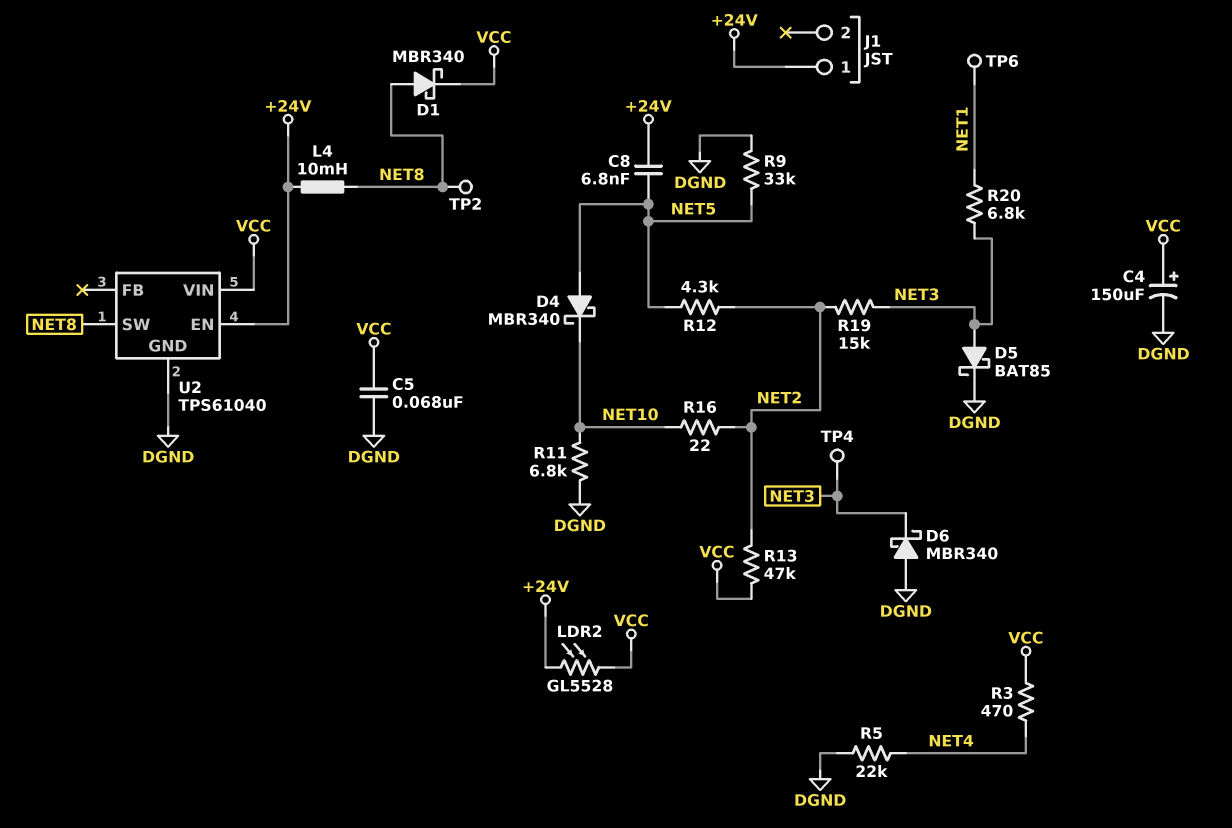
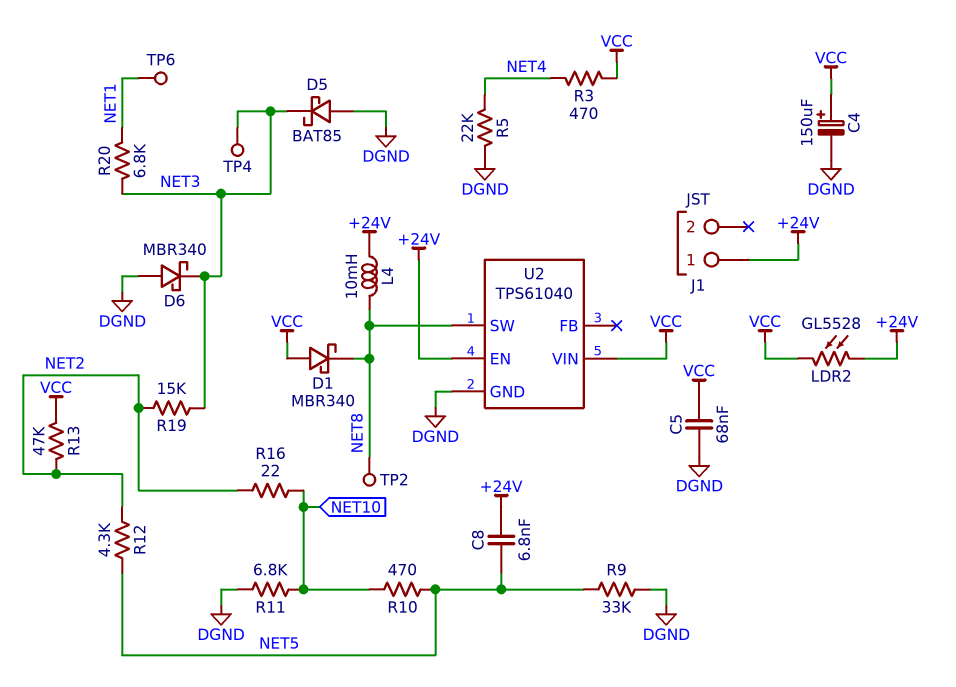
D1: schottky MBR340 (A NET8, K VCC) -> schottky MBR340 (A VCC, K NET8)
D4: schottky MBR340 (A NET5, K NET10) -> none
D5: schottky BAT85 (A NET3, K DGND) -> schottky BAT85 (A DGND, K NET3)
R10: none -> 470 (NET5, NET10)

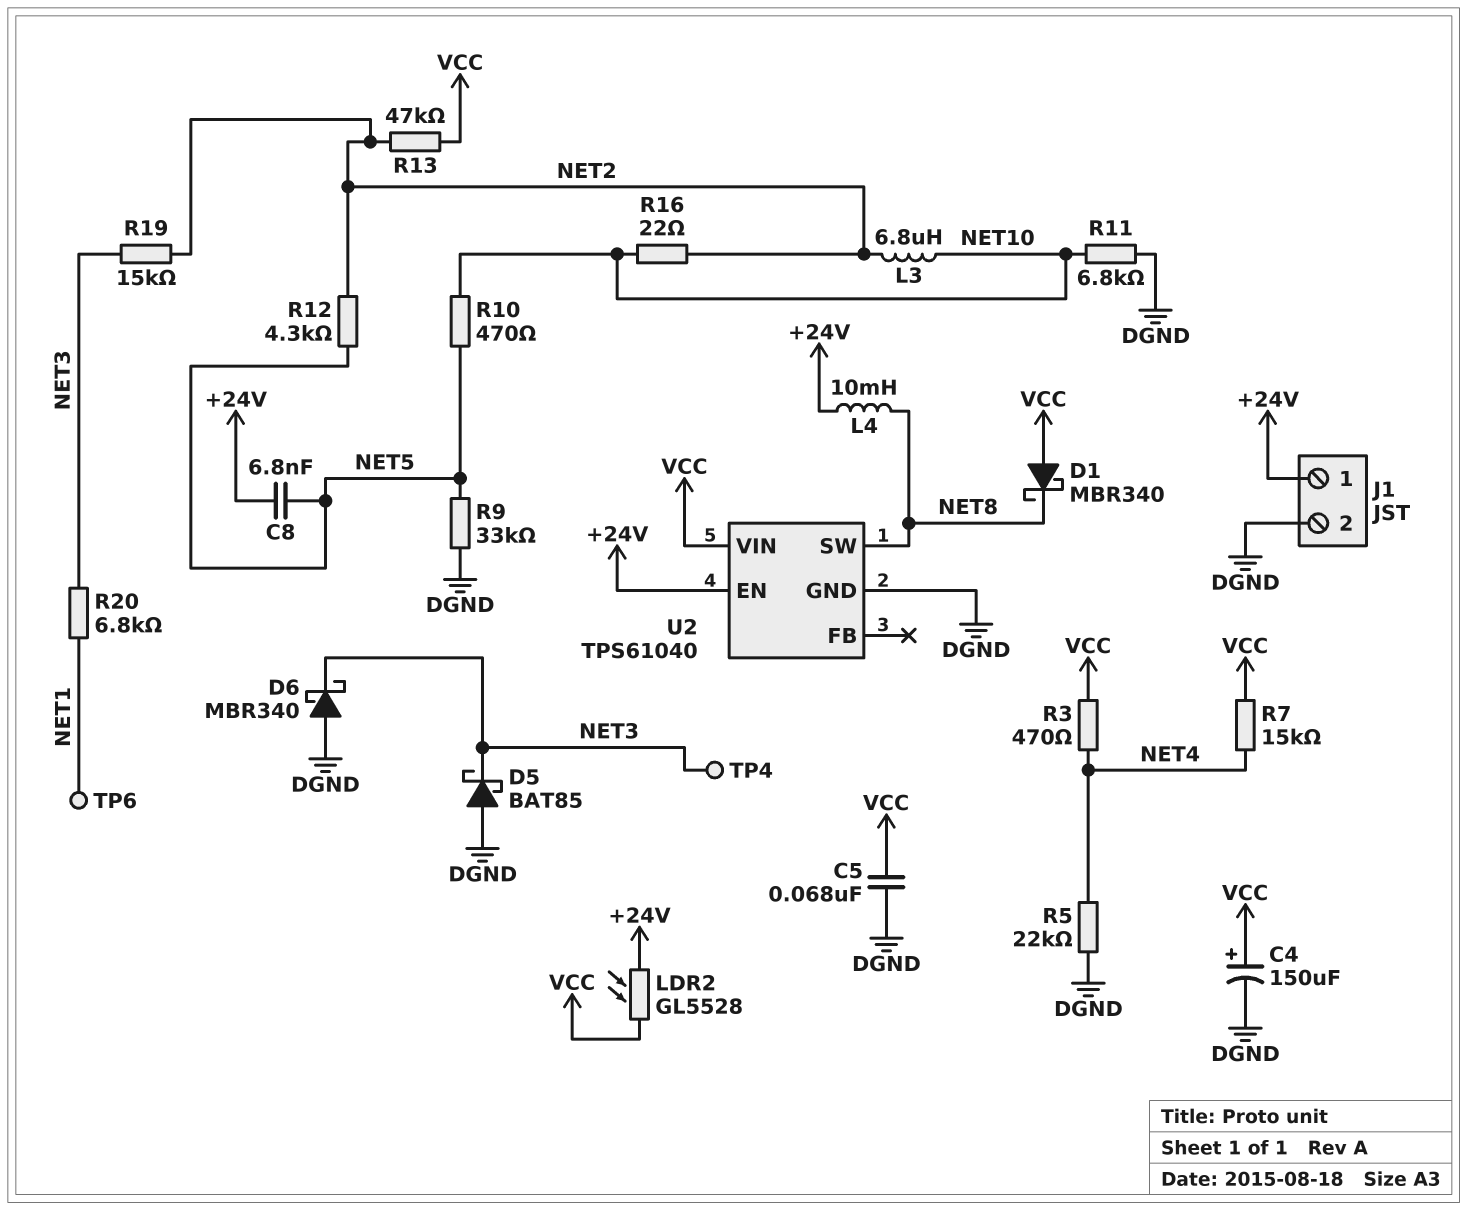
J1 pin 2: none -> DGND
L3: none -> 6.8uH (NET2, NET10)
R7: none -> 15k (NET4, VCC)
TP2: test point (NET8) -> none

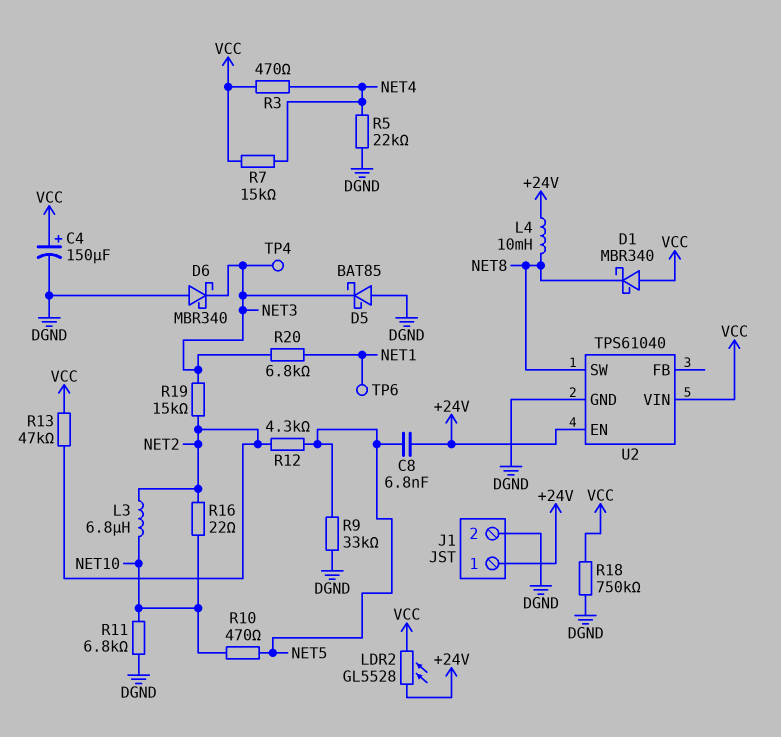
C5: 68nF (DGND, VCC) -> none
R18: none -> 750k (DGND, VCC)

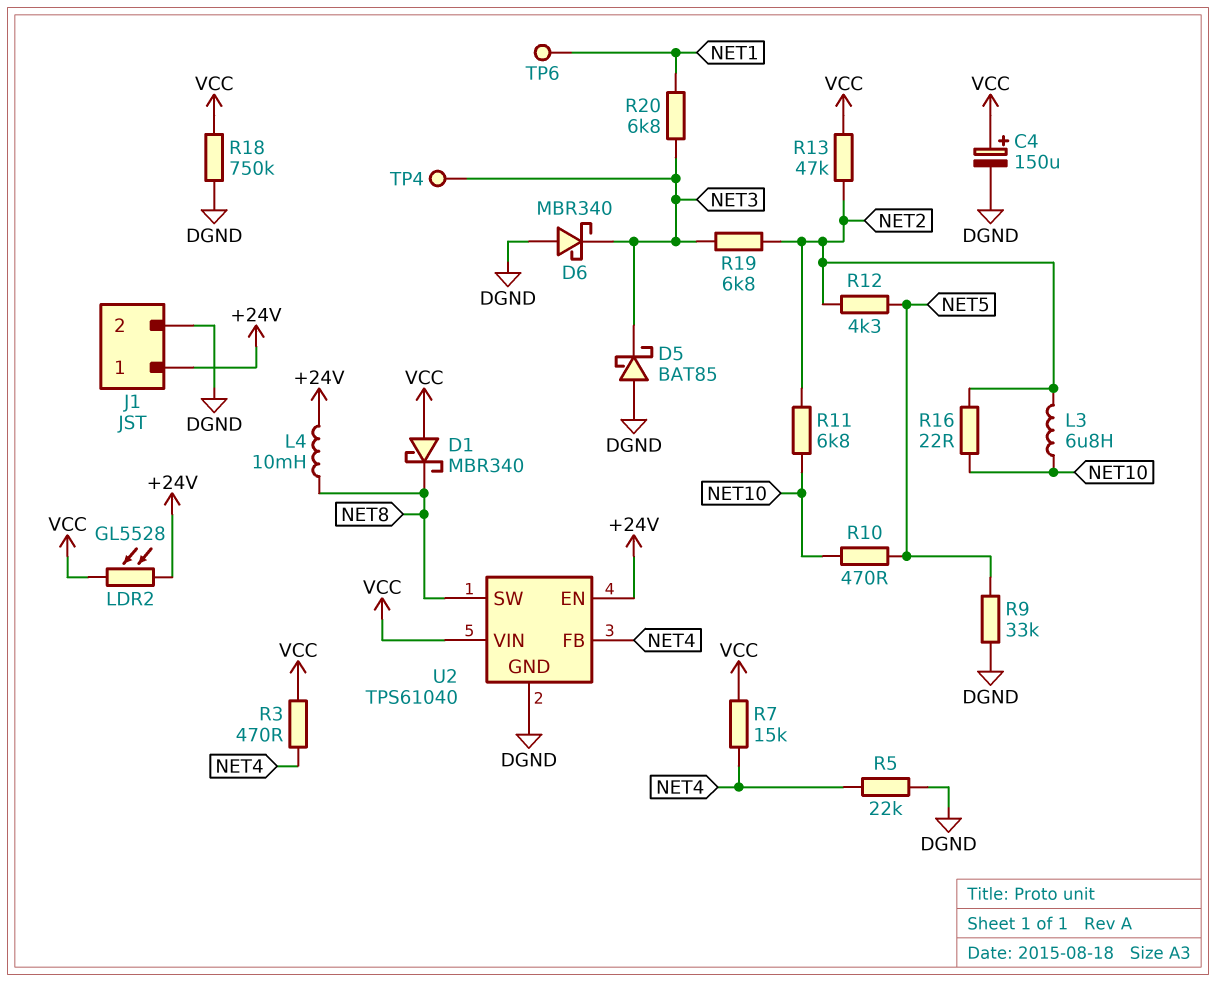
C8: 6.8nF (+24V, NET5) -> none
R11: 6.8k (DGND, NET10) -> 6.8k (NET2, NET10)
R19: 15k (NET2, NET3) -> 6.8k (NET2, NET3)
U2 pin FB: none -> NET4

